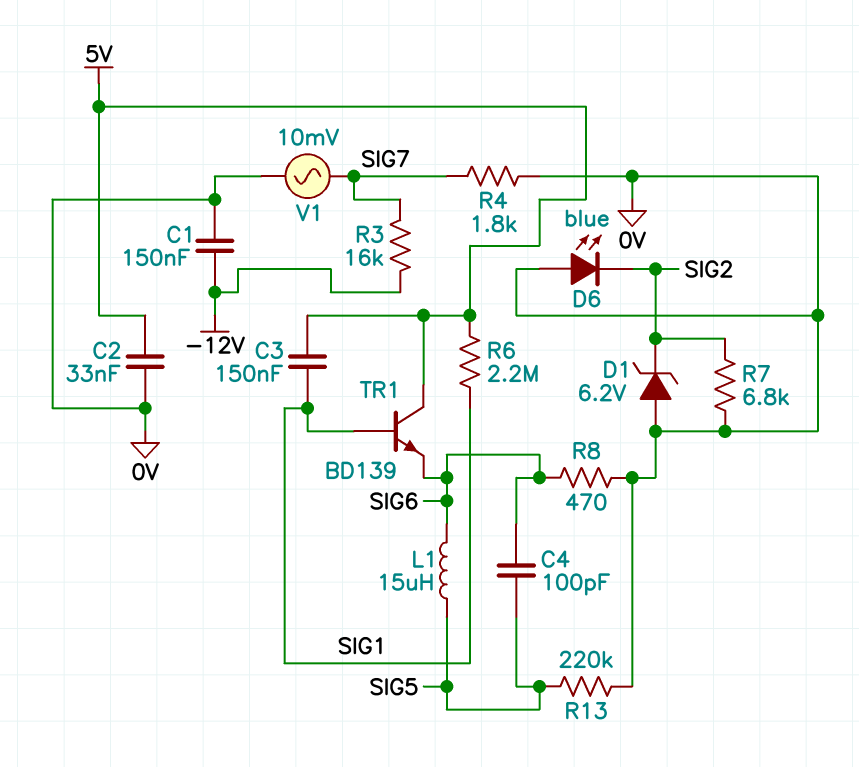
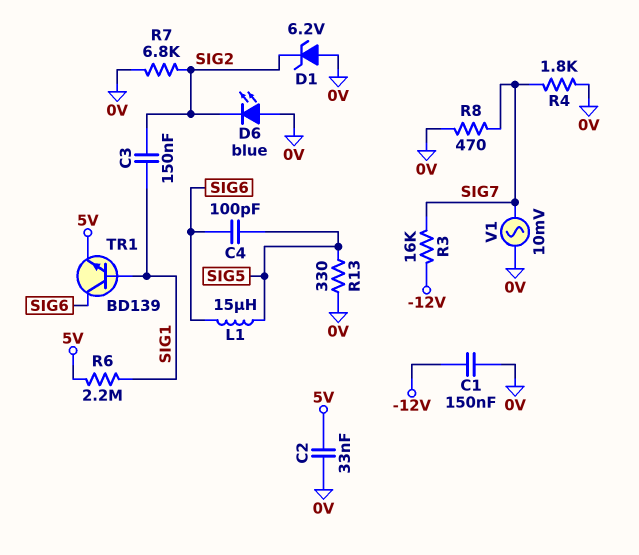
C3: 150nF (5V, SIG1) -> 150nF (SIG1, SIG2)
R8: 470 (0V, SIG6) -> 470 (0V, SIG7)
R13: 220k (0V, SIG5) -> 330 (0V, SIG5)
TR1: NPN BD139 (B SIG1, C 5V, E SIG6) -> NPN BD139 (B SIG1, C SIG6, E 5V)

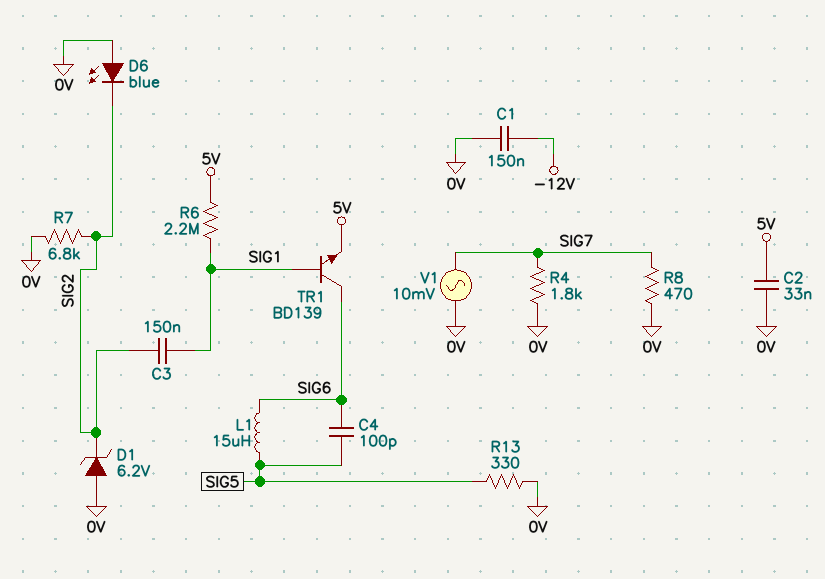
R3: 16k (-12V, SIG7) -> none

